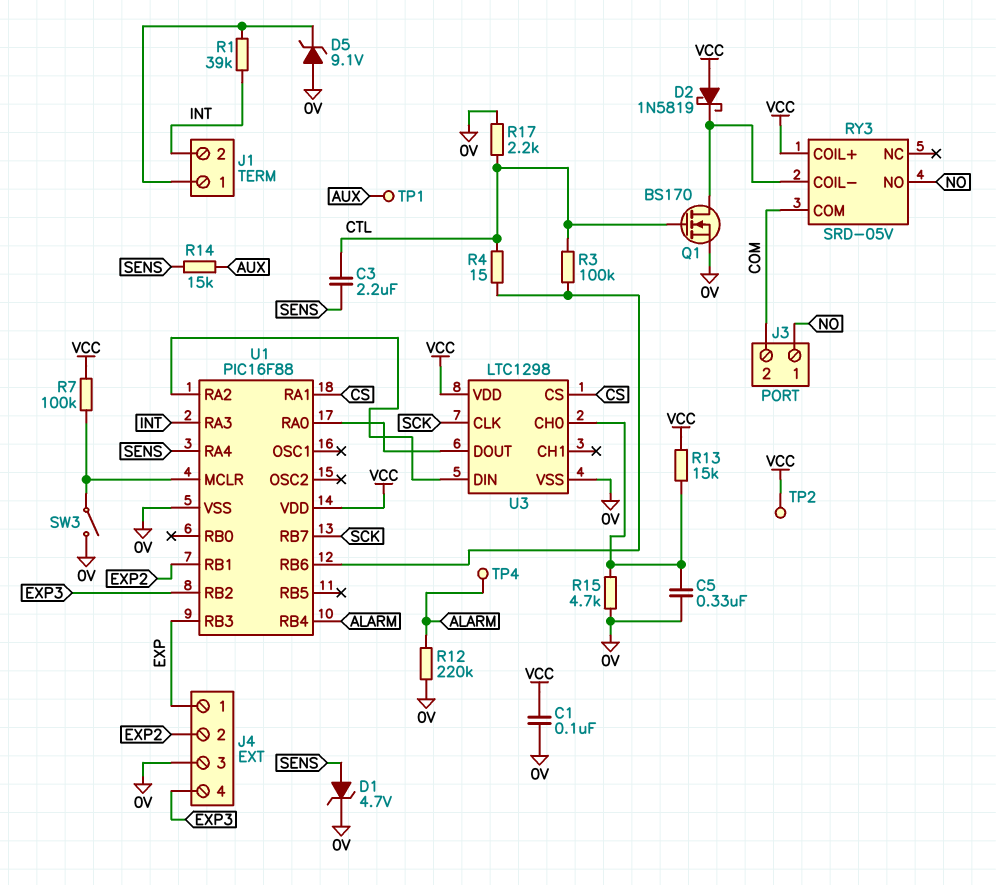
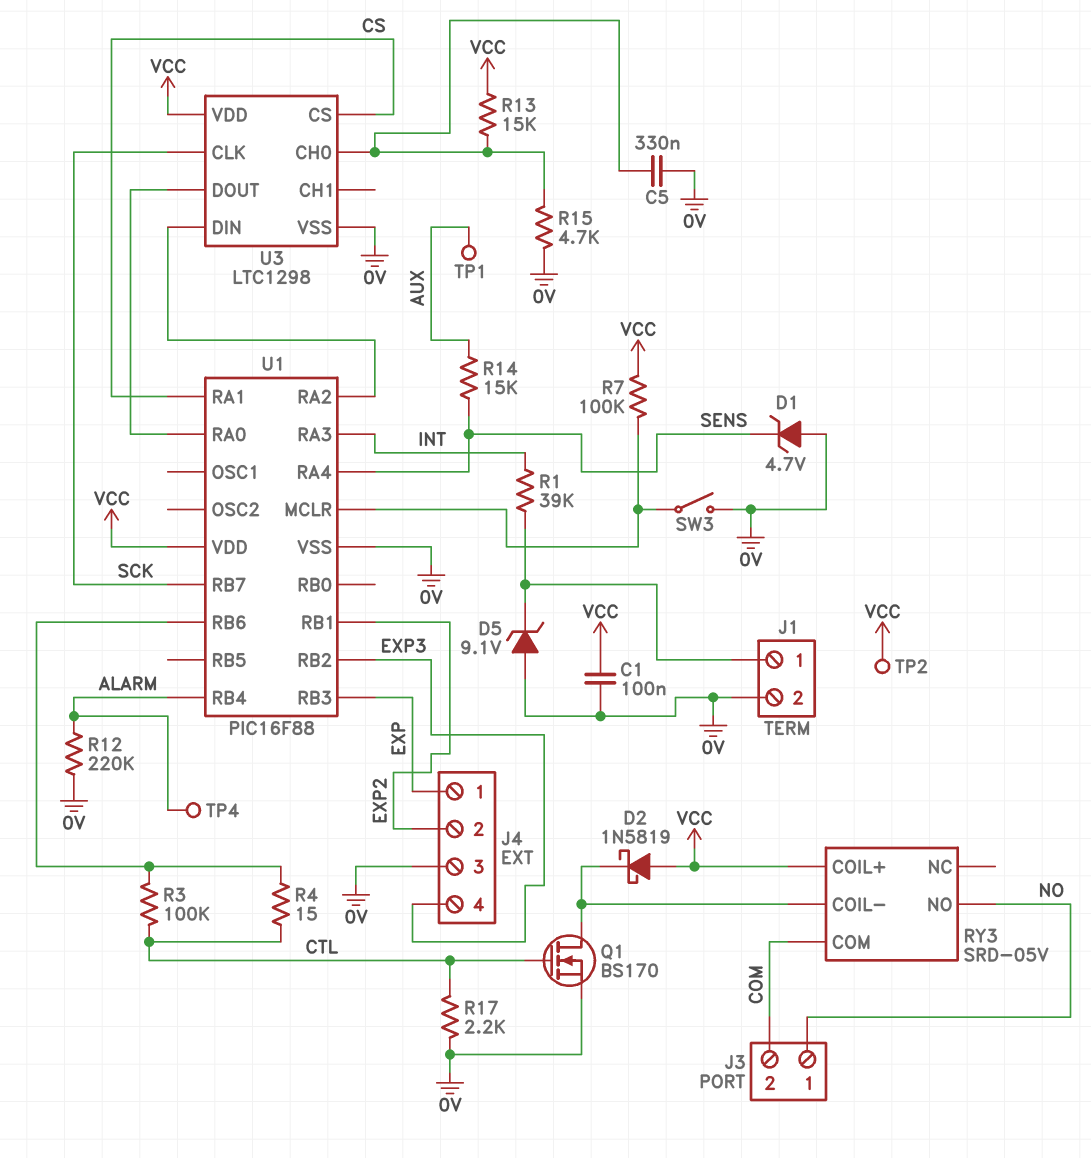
C3: 2.2uF (CTL, SENS) -> none
D1: zener 4.7V (A SENS, K 0V) -> zener 4.7V (A 0V, K SENS)
J1 pin 2: INT -> 0V

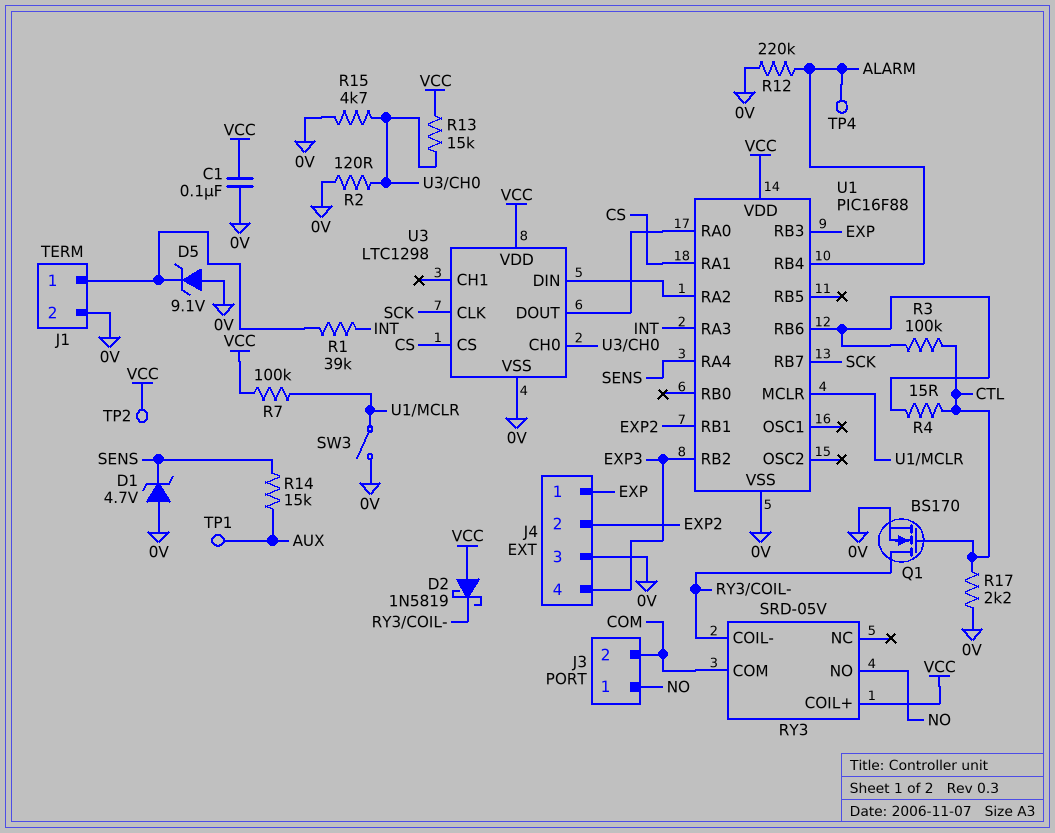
C5: 330nF (0V, U3/CH0) -> none
R2: none -> 120 (0V, U3/CH0)

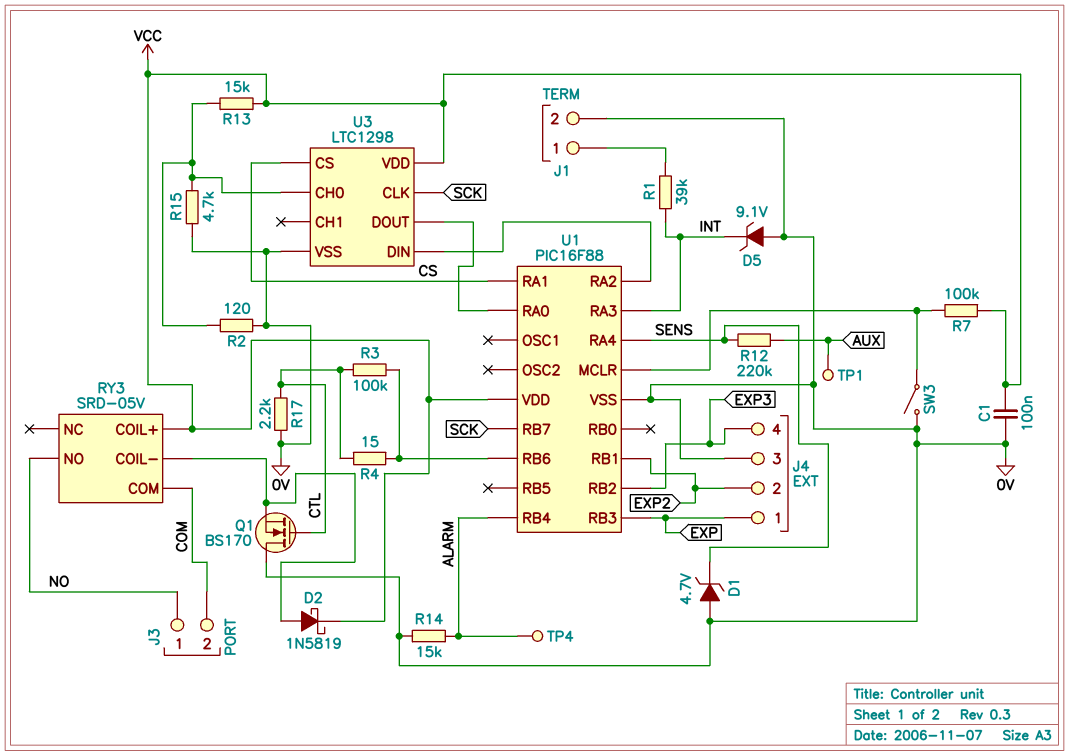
D2: schottky 1N5819 (A VCC, K RY3/COIL-) -> schottky 1N5819 (A RY3/COIL-, K VCC)
D5: zener 9.1V (A 0V, K J1/1) -> zener 9.1V (A 0V, K INT)
Q1: NMOS BS170 (G CTL, D RY3/COIL-, S 0V) -> NMOS BS170 (G CTL, D 0V, S RY3/COIL-)
R12: 220k (0V, ALARM) -> 220k (AUX, SENS)
R14: 15k (AUX, SENS) -> 15k (0V, ALARM)
TP2: test point (VCC) -> none

